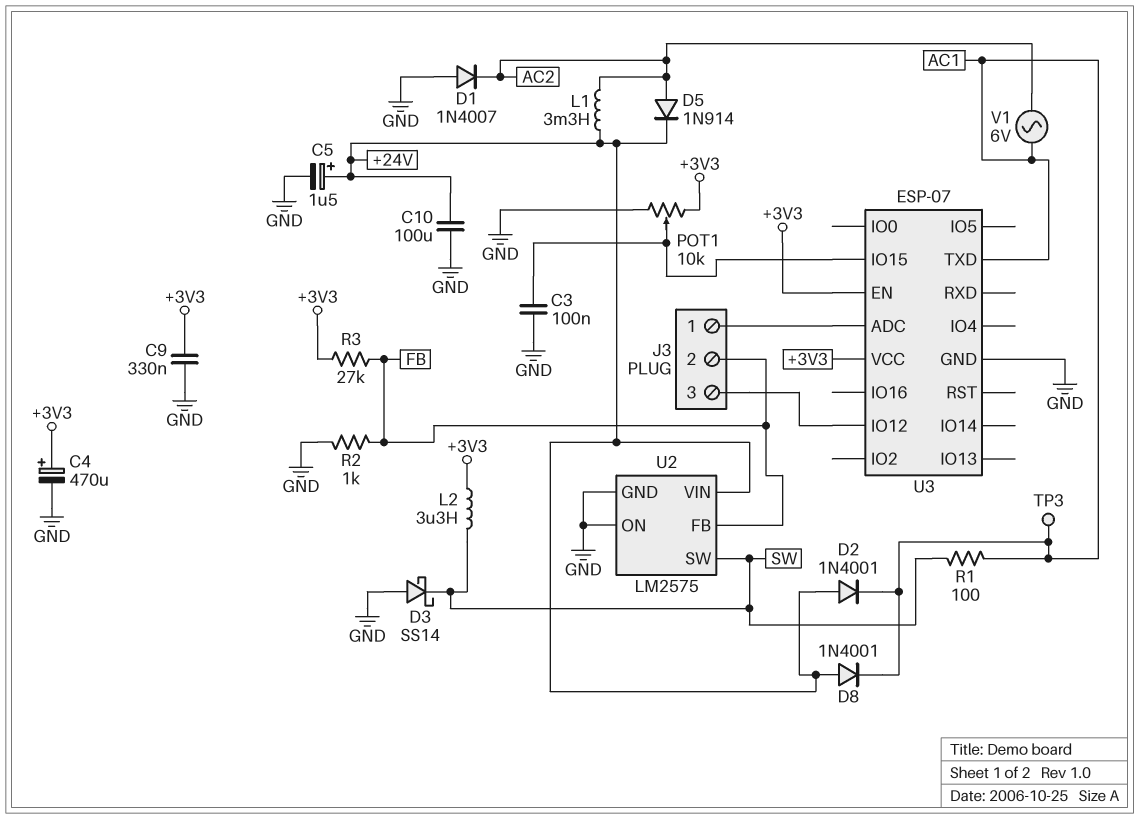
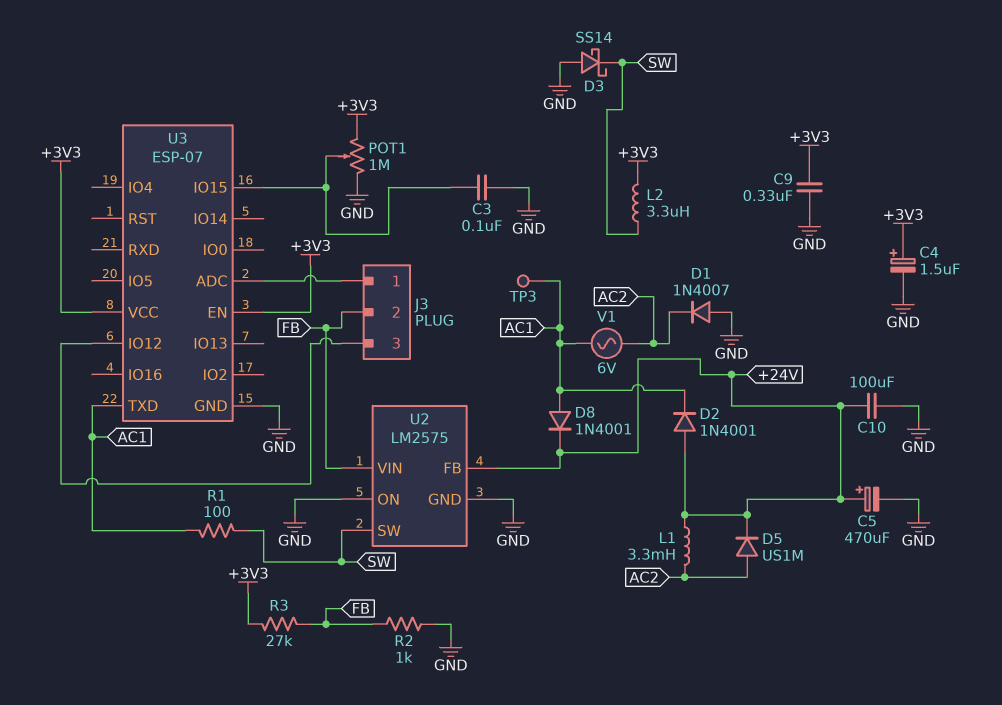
C4: 470uF (plus +3V3, minus GND) -> 1.5uF (plus +3V3, minus GND)
C5: 1.5uF (plus +24V, minus GND) -> 470uF (plus +24V, minus GND)
D5: diode 1N914 (A AC2, K +24V) -> diode US1M (A AC2, K +24V)
D8: diode 1N4001 (A +24V, K AC1) -> diode 1N4001 (A AC1, K +24V)
POT1: 10k (+3V3, GND, wiper U3/IO15) -> 1M (+3V3, GND, wiper U3/IO15)
U2 pin FB: FB -> +24V
U2 pin VIN: +24V -> FB

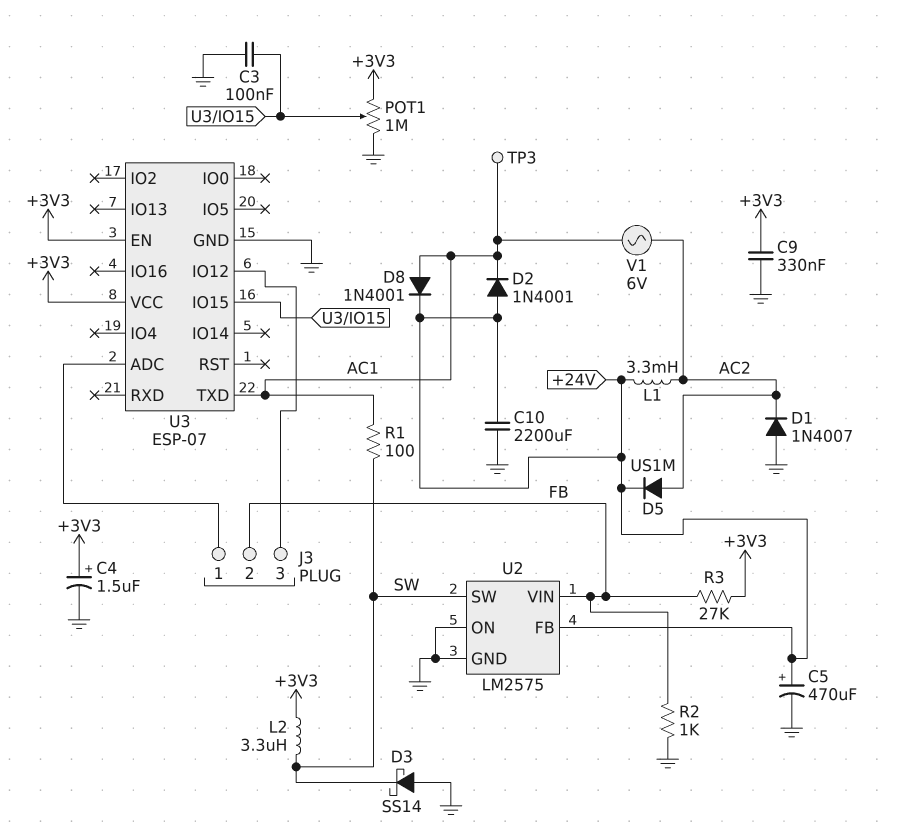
C10: 100uF (+24V, GND) -> 2200uF (+24V, GND)

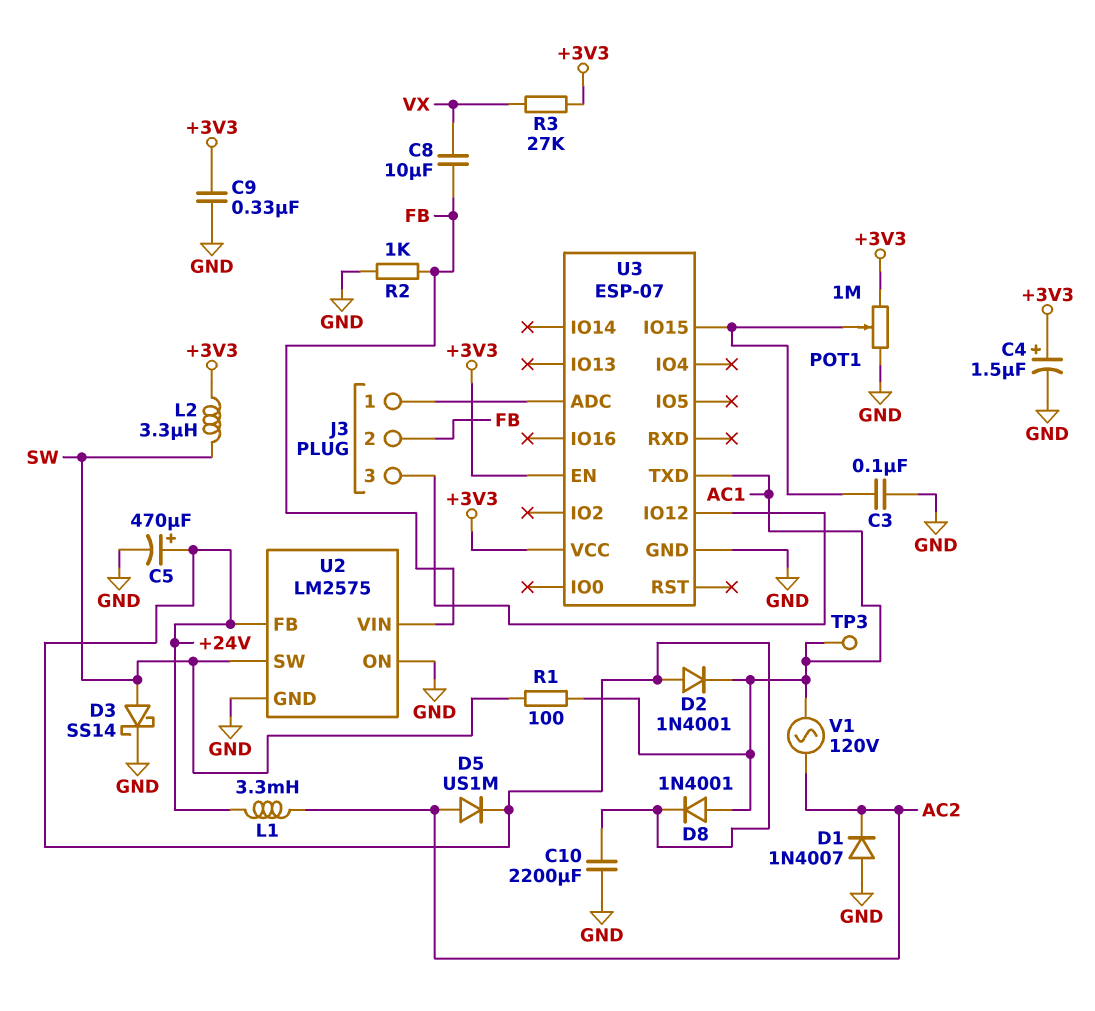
C8: none -> 10uF (FB, VX)
D3: schottky SS14 (A GND, K SW) -> schottky SS14 (A SW, K GND)
R3: 27k (+3V3, FB) -> 27k (+3V3, VX)
V1: AC 6V (AC1, AC2) -> AC 120V (AC1, AC2)

